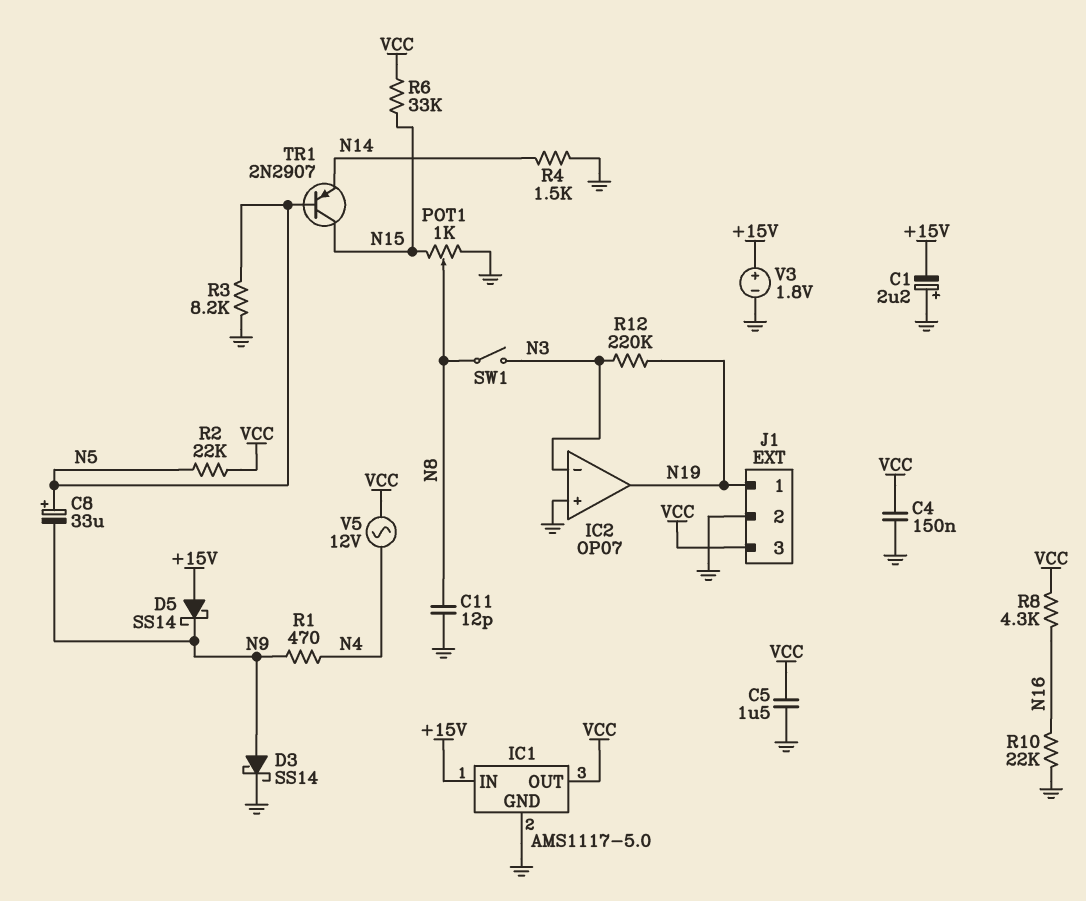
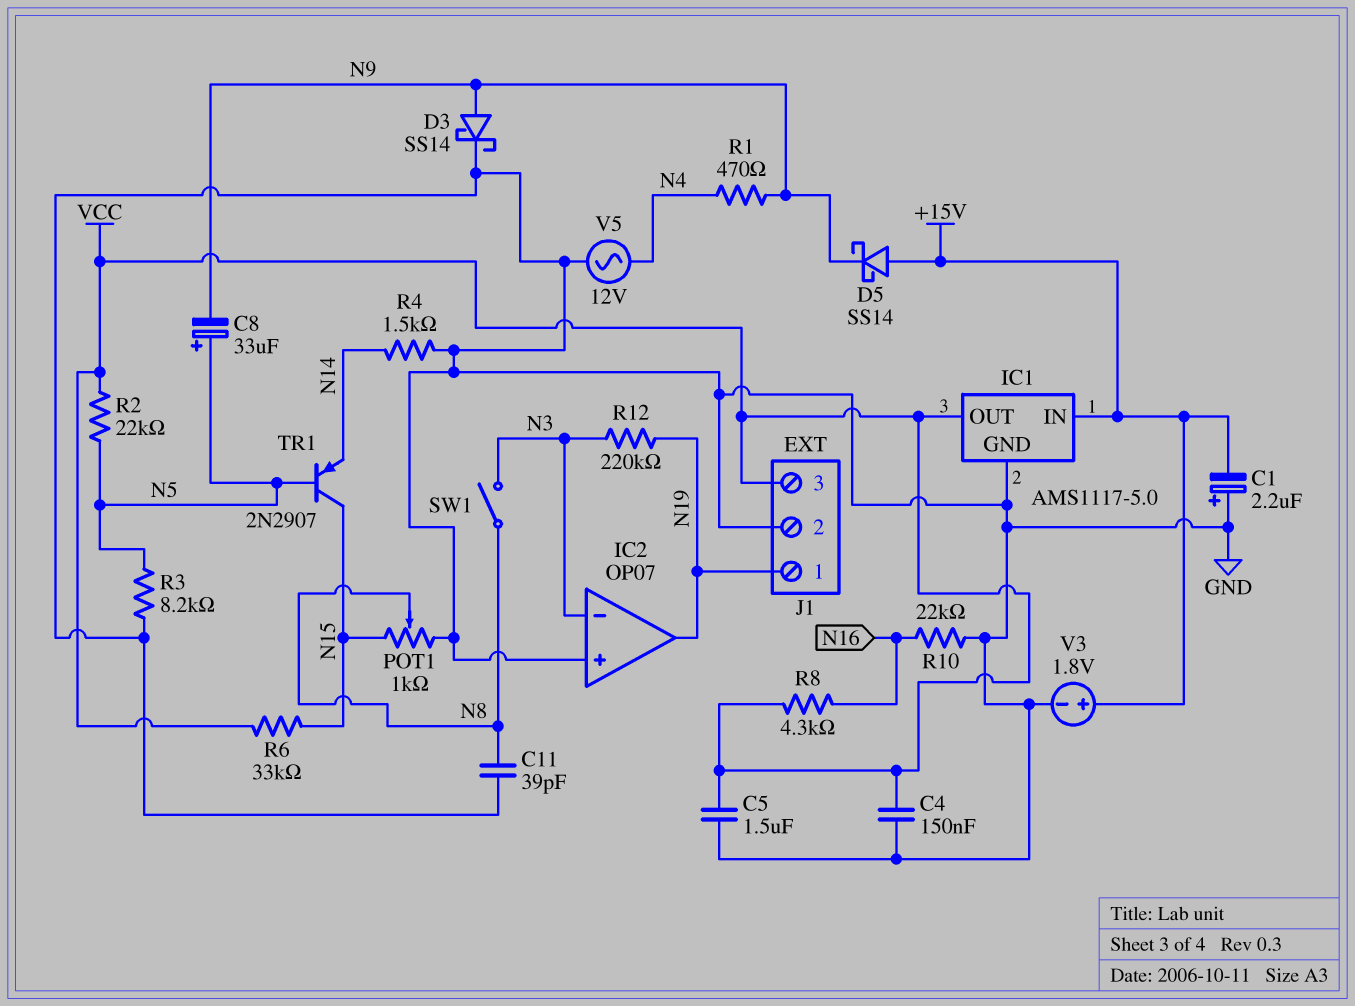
C11: 12pF (GND, N8) -> 39pF (GND, N8)
V5: AC 12V (N4, VCC) -> AC 12V (GND, N4)

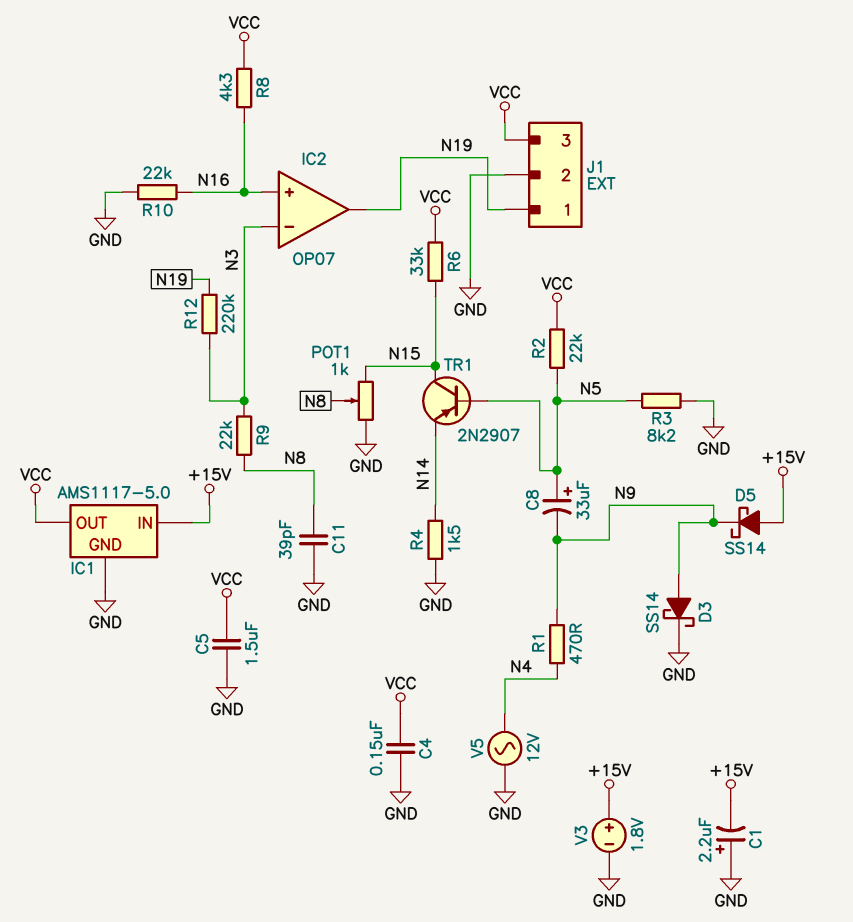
IC2 pin in+: GND -> N16
R9: none -> 22k (N3, N8)
SW1: switch (N3, N8) -> none

